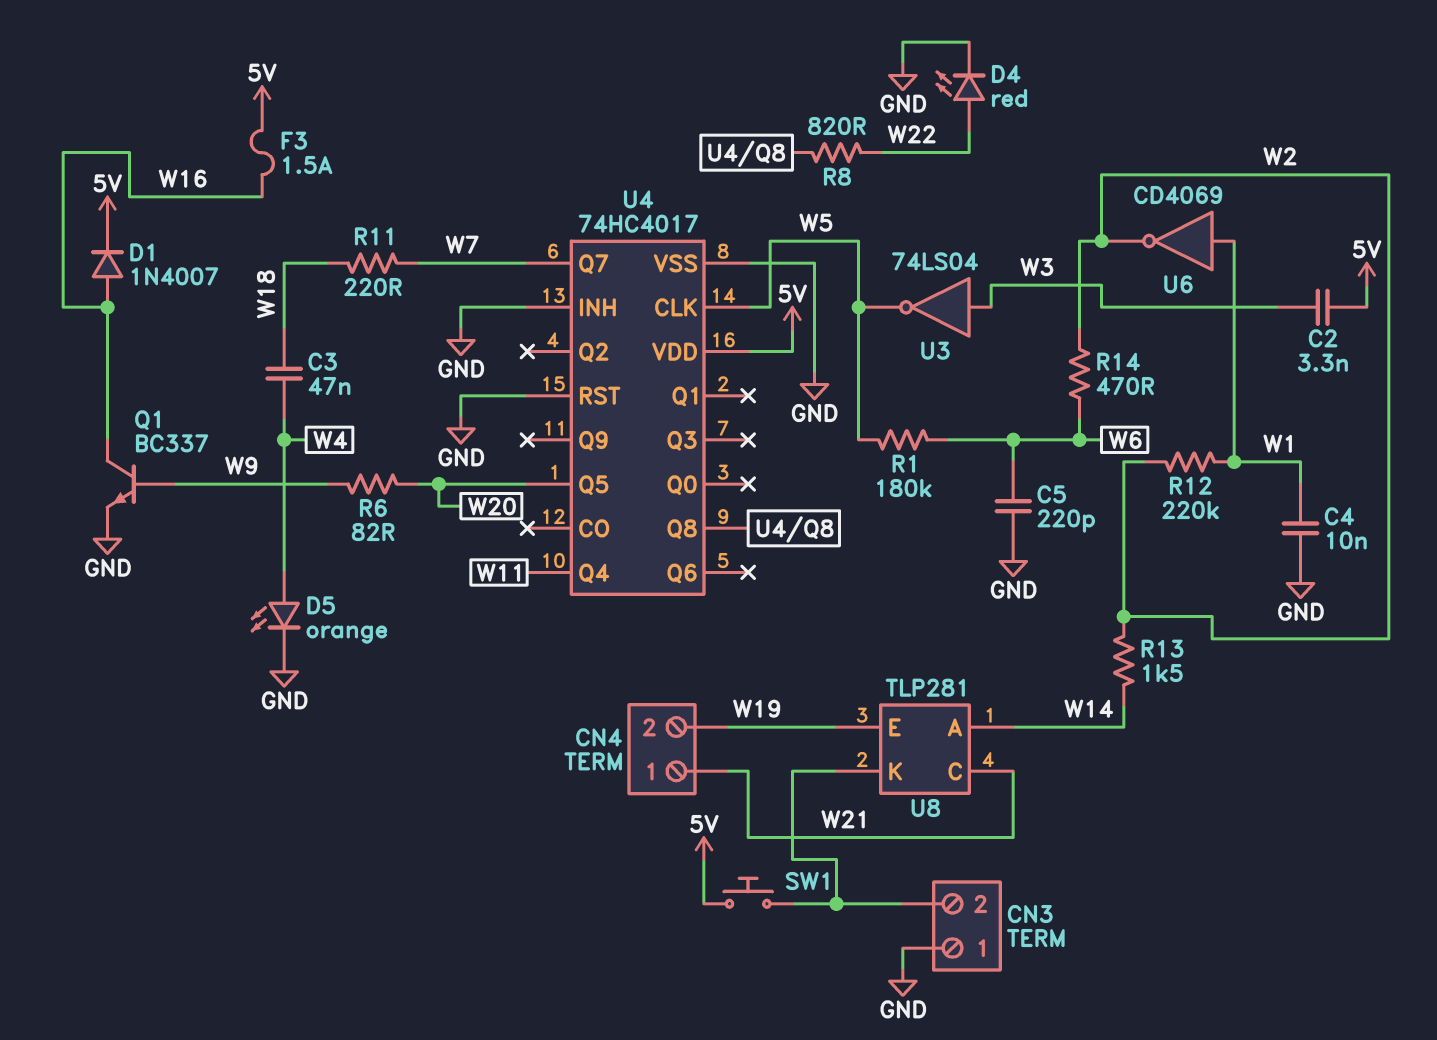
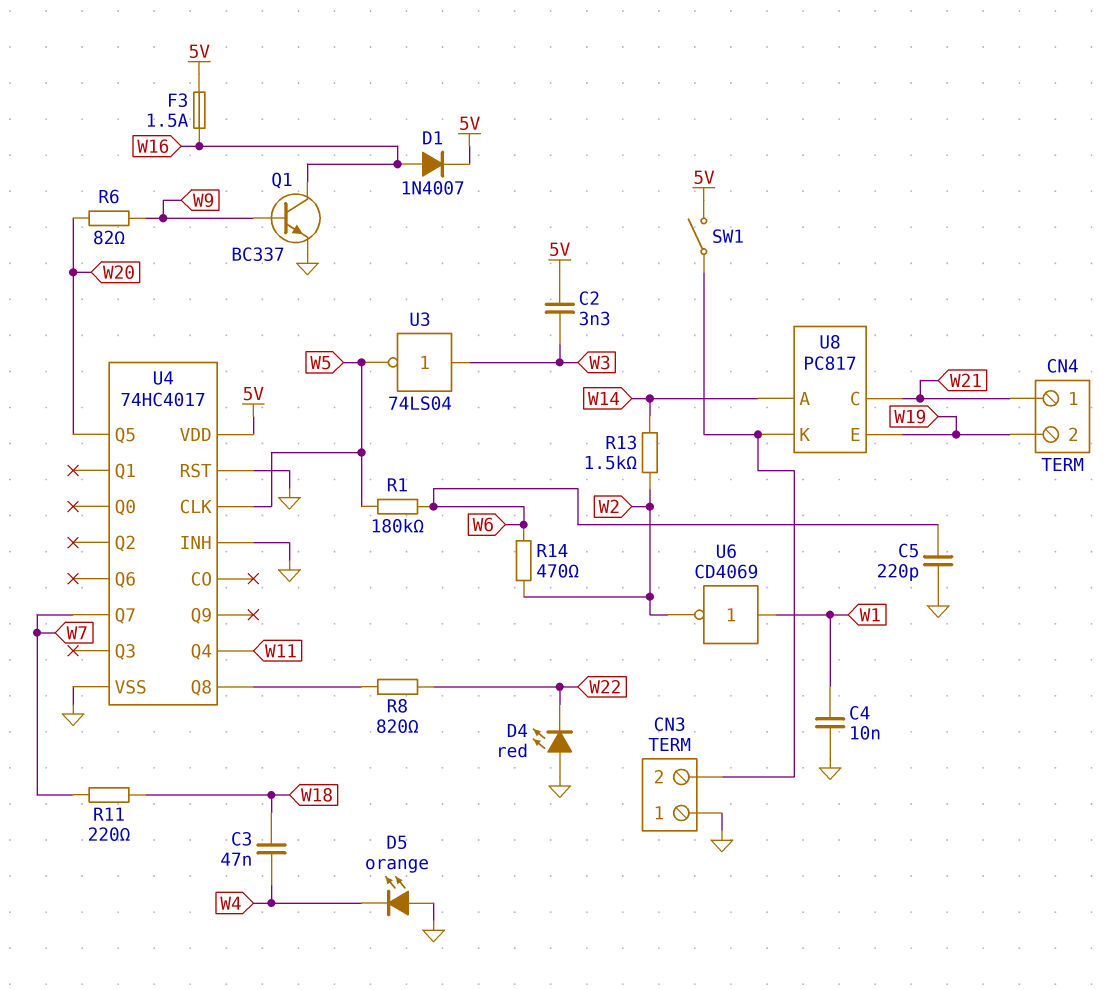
D4: LED red (A W22, K GND) -> LED red (A GND, K W22)
D5: LED orange (A W4, K GND) -> LED orange (A GND, K W4)
R12: 220k (W1, W2) -> none
SW1: button (5V, CN3/2) -> switch (5V, CN3/2)
U8: TLP281 -> PC817

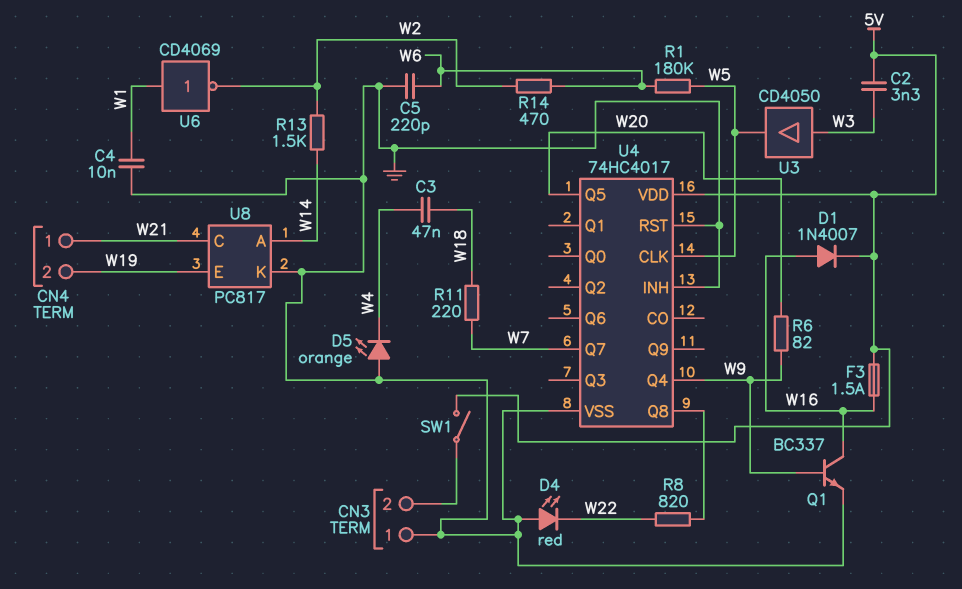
U3: NOT 74LS04 (in W3, out W5) -> buffer CD4050 (in W3, out W5)
U4 pin Q4: W11 -> W9
U8 pin K: CN3/2 -> GND

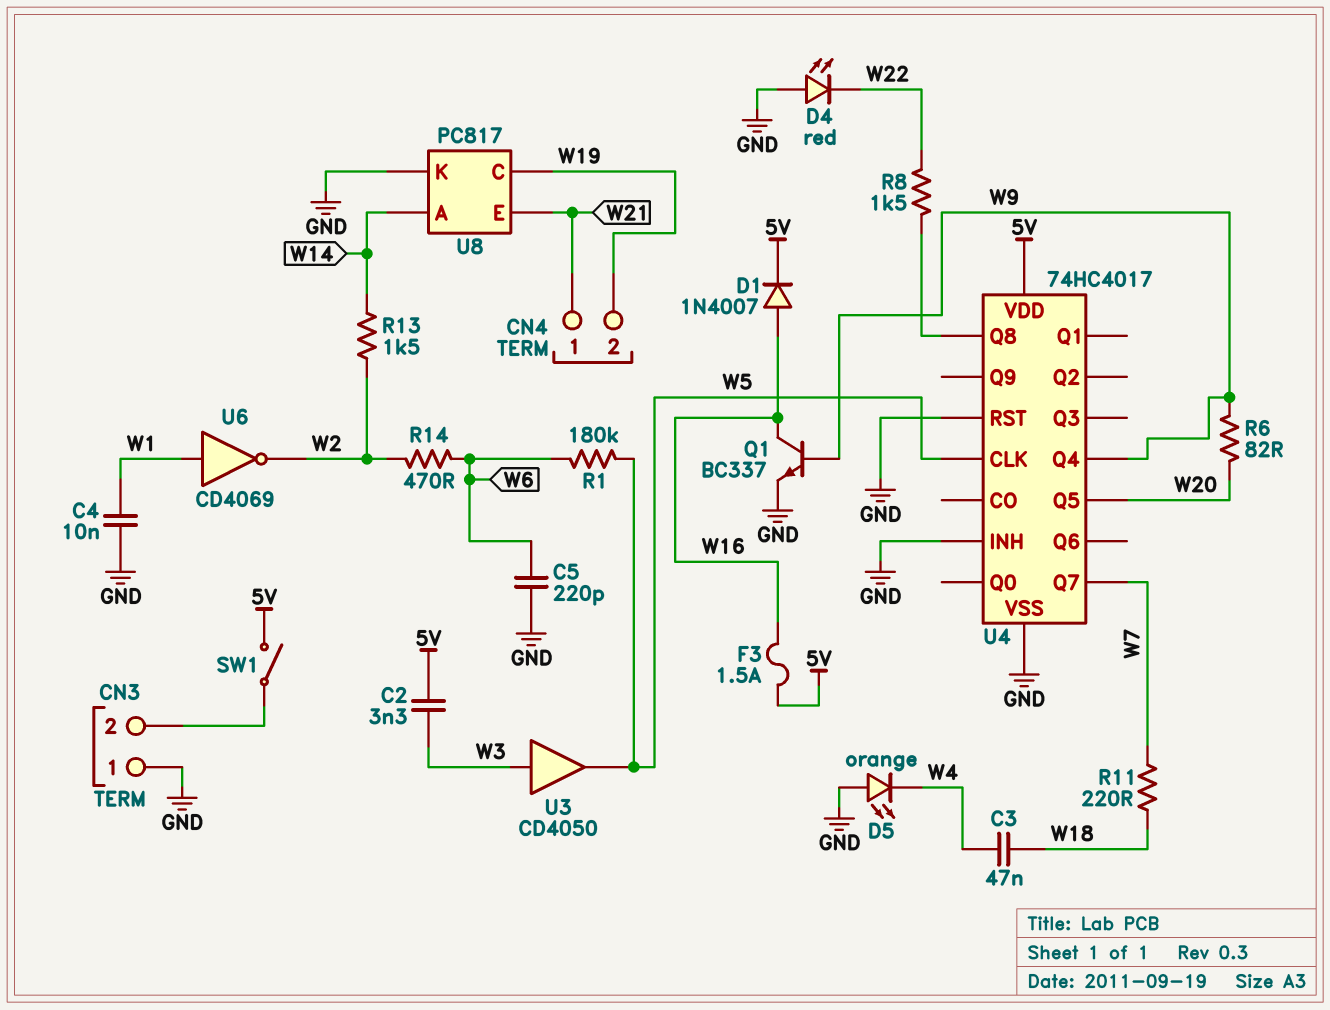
R8: 820 (U4/Q8, W22) -> 1.5k (U4/Q8, W22)
U8 pin C: W21 -> W19
U8 pin E: W19 -> W21

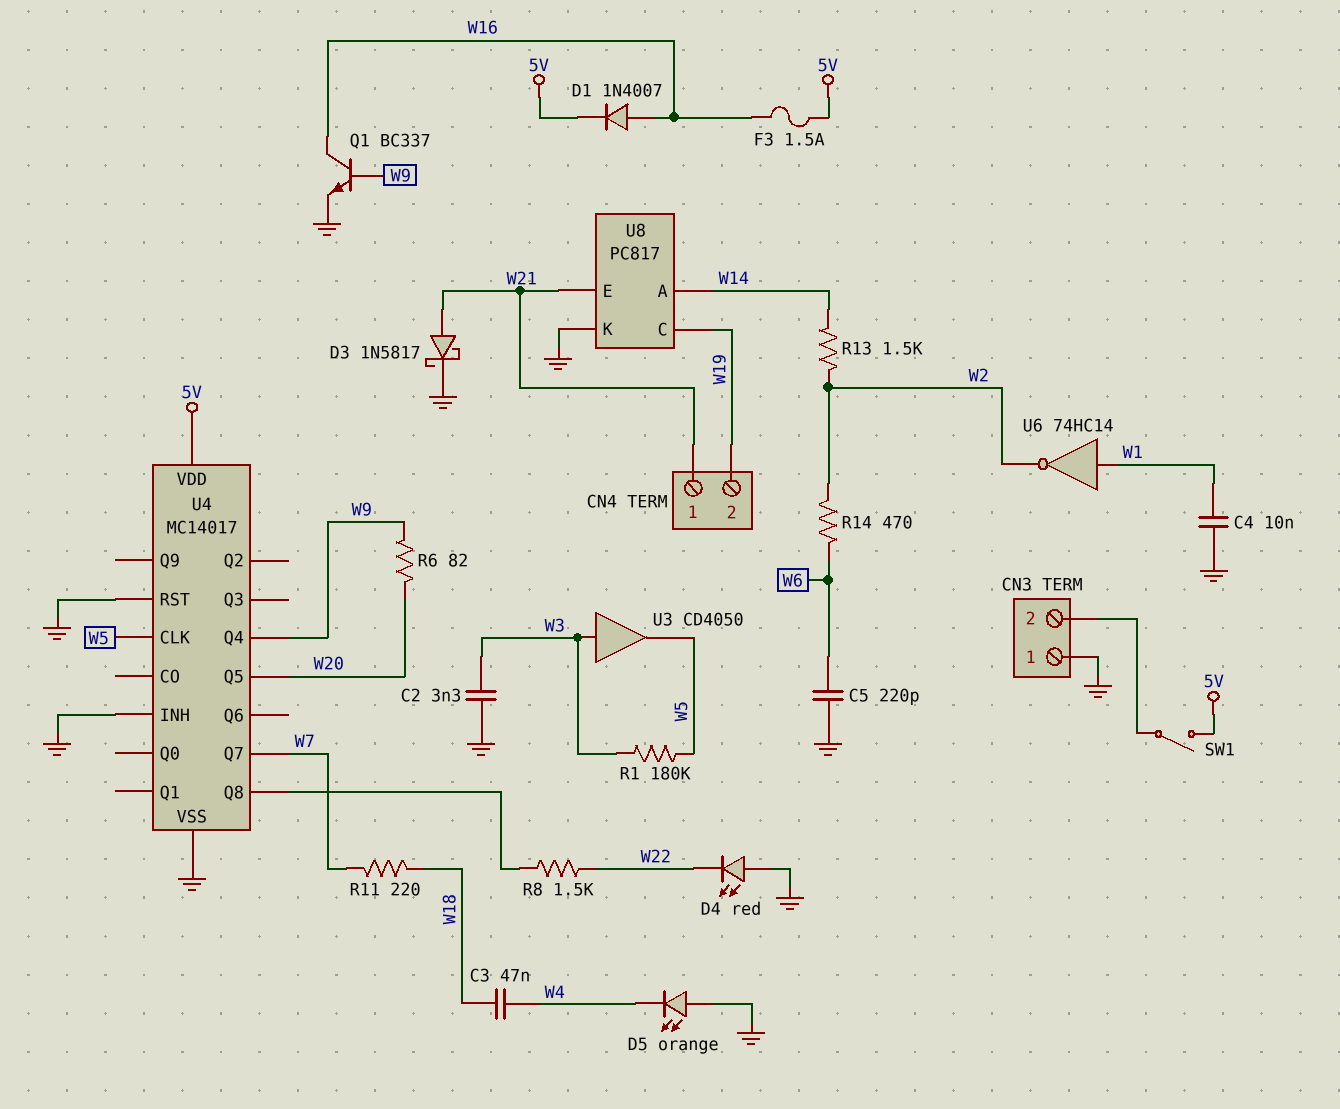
C2: 3.3nF (5V, W3) -> 3.3nF (GND, W3)
D3: none -> schottky 1N5817 (A W21, K GND)
R1: 180k (W5, W6) -> 180k (W3, W5)
U4: 74HC4017 -> MC14017
U6: NOT CD4069 (in W1, out W2) -> NOT 74HC14 (in W1, out W2)

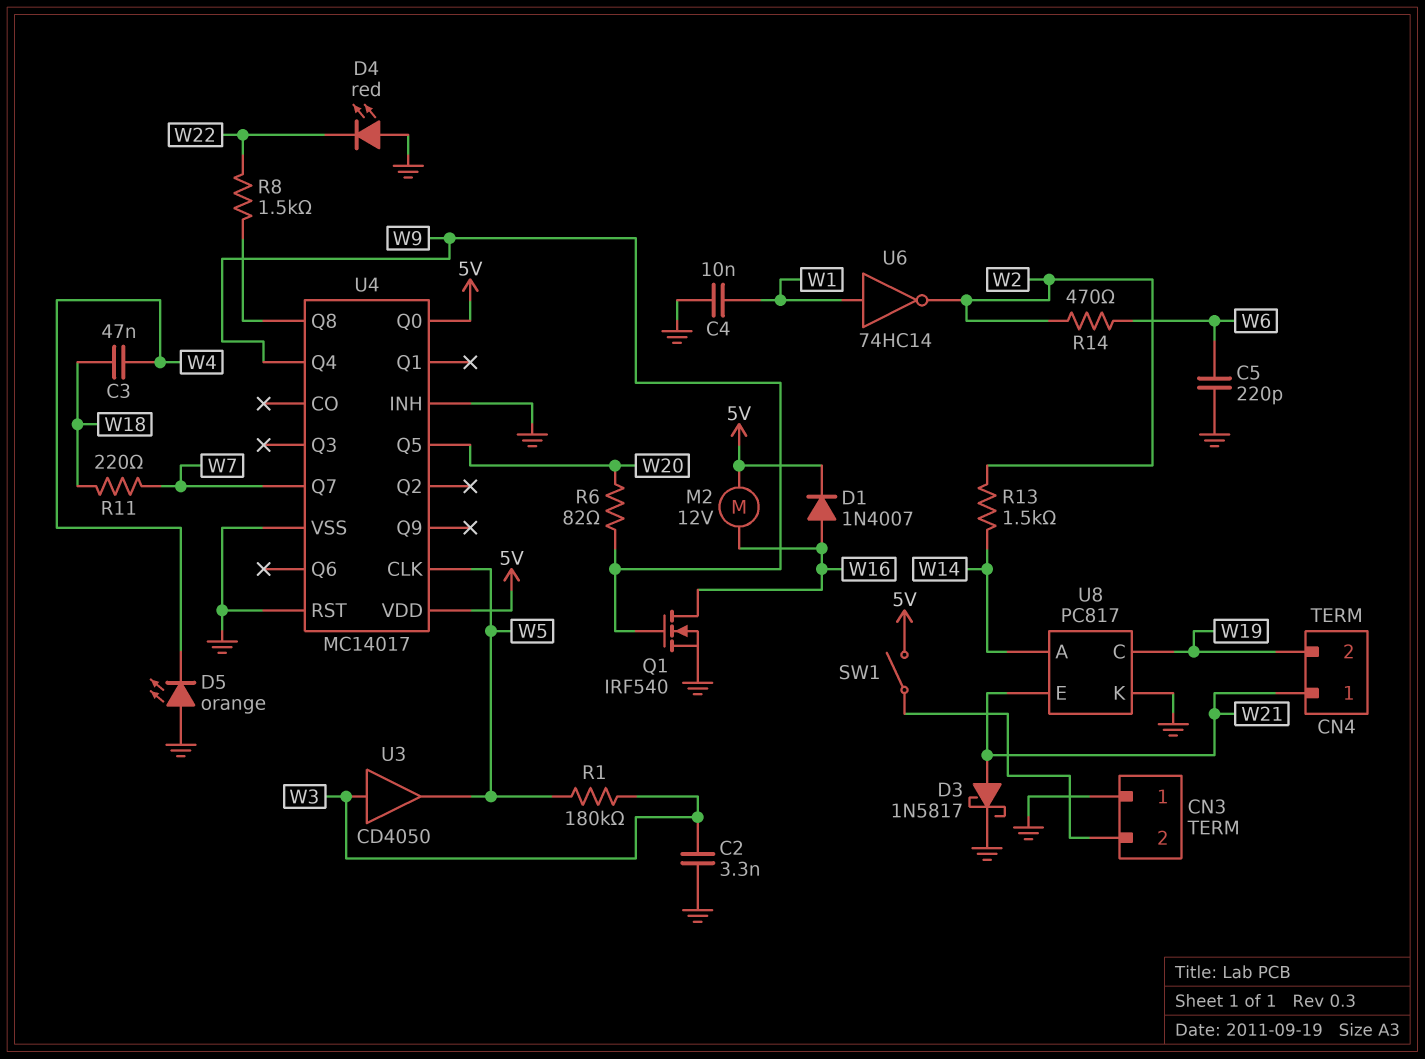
F3: 1.5A (5V, W16) -> none
M2: none -> motor 12V (5V, W16)
Q1: NPN BC337 (B W9, C W16, E GND) -> NMOS IRF540 (G W9, D W16, S GND)
U4 pin Q0: none -> 5V

